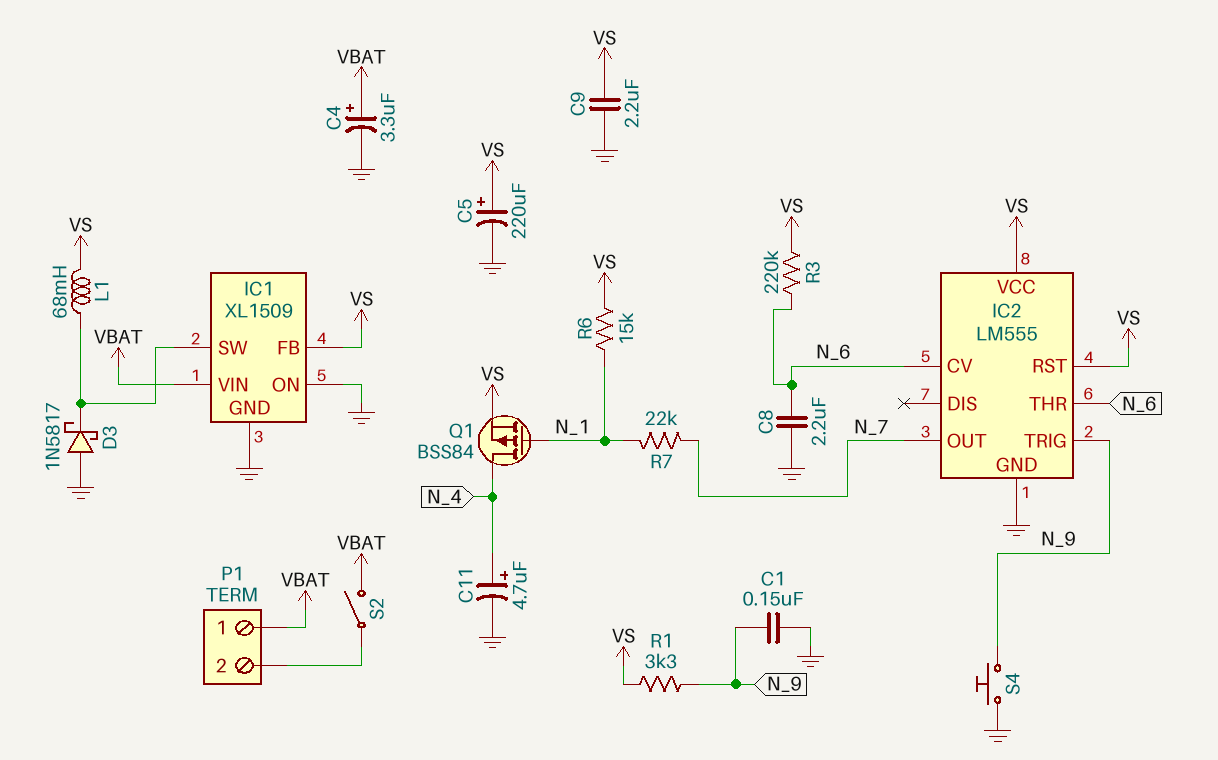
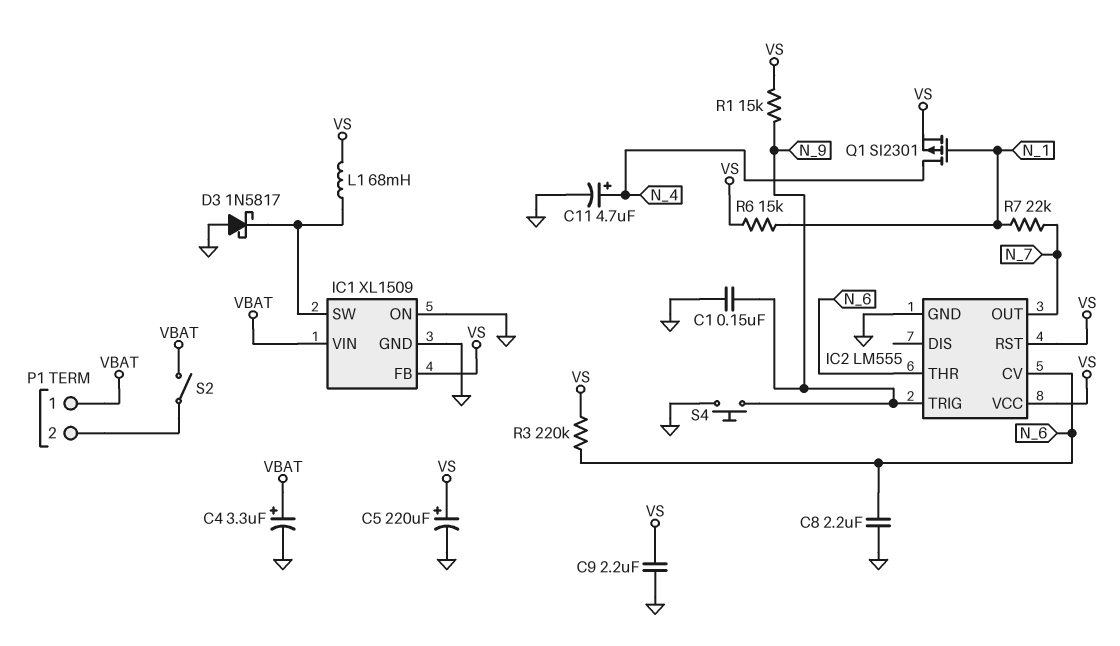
Q1: PMOS BSS84 (G N_1, D N_4, S VS) -> PMOS SI2301 (G N_1, D N_4, S VS)
R1: 3.3k (N_9, VS) -> 15k (N_9, VS)

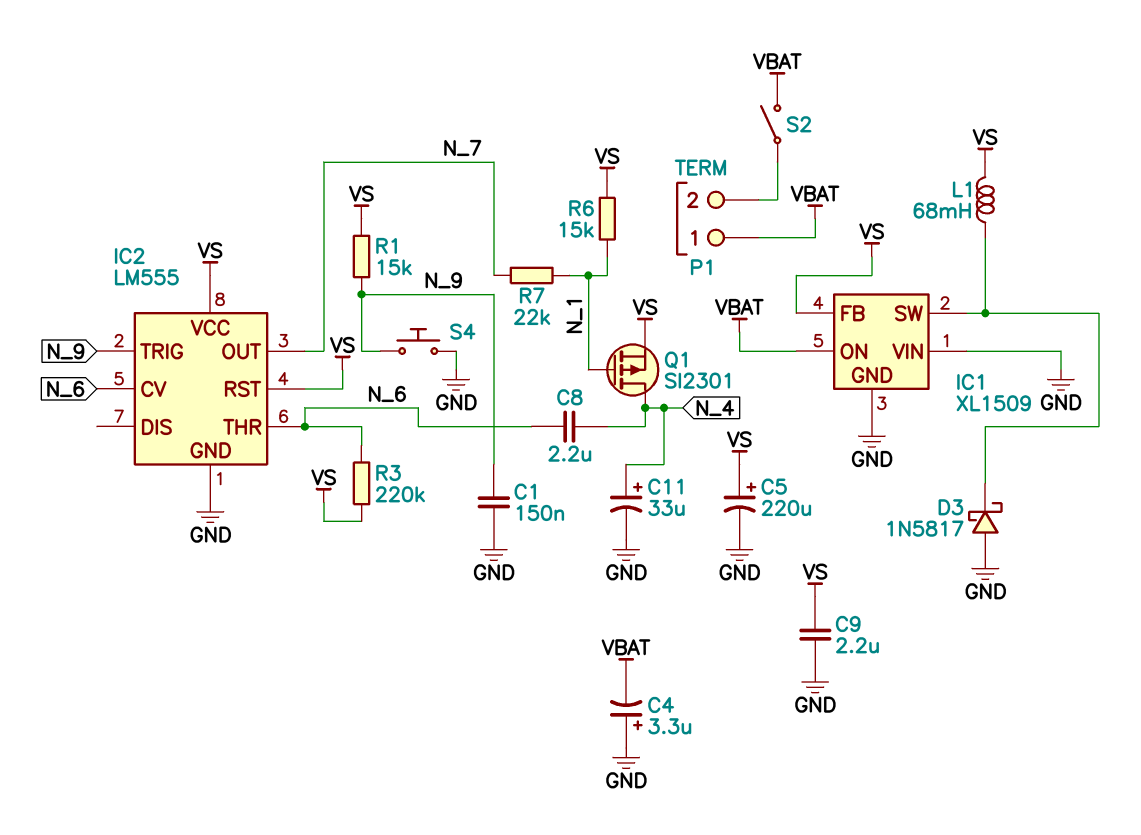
C4: 3.3uF (plus VBAT, minus GND) -> 3.3uF (plus GND, minus VBAT)
C8: 2.2uF (GND, N_6) -> 2.2uF (N_4, N_6)
C11: 4.7uF (plus N_4, minus GND) -> 33uF (plus N_4, minus GND)
IC1 pin ON: GND -> VBAT
IC1 pin VIN: VBAT -> GND

